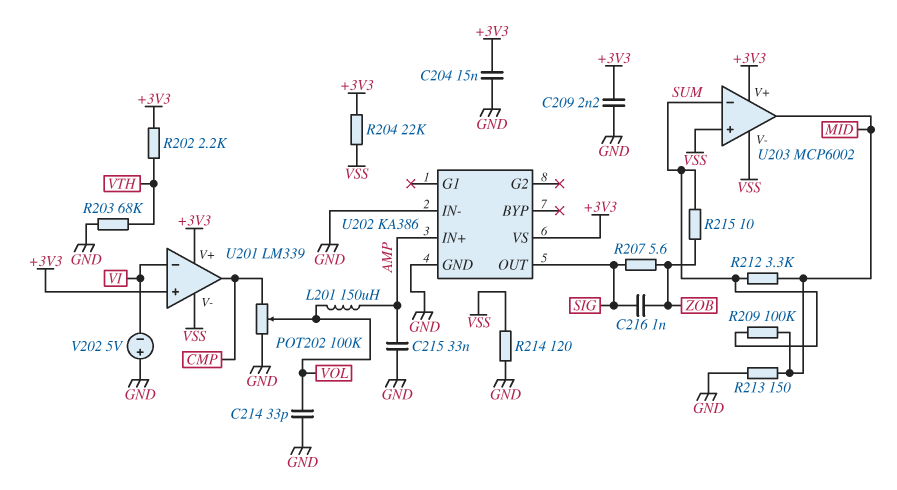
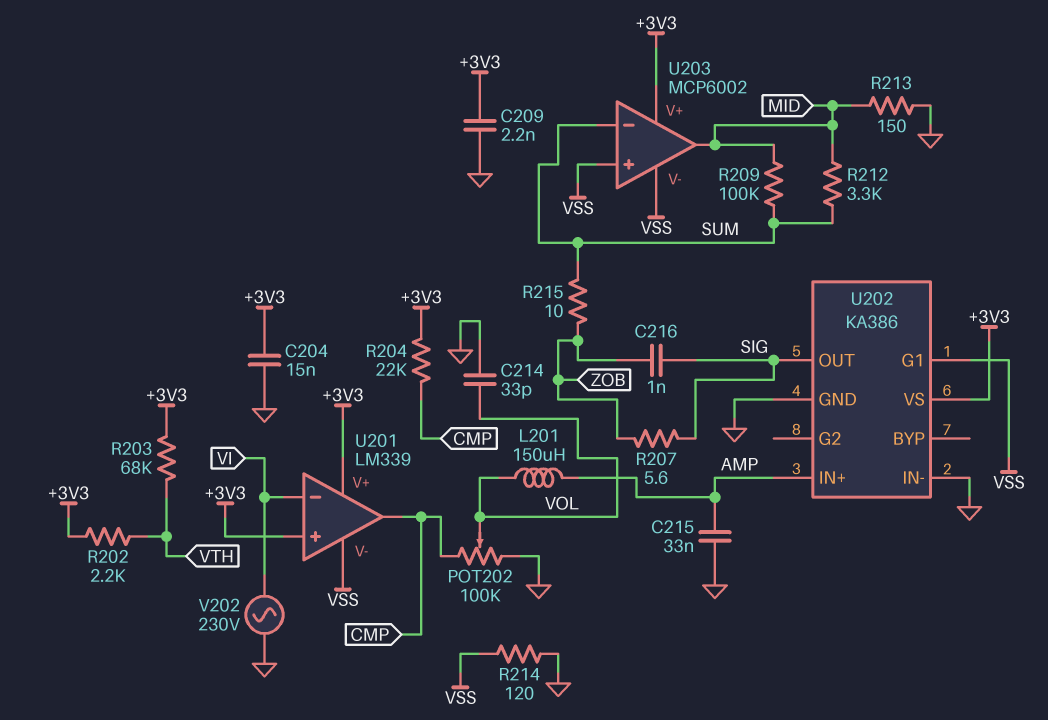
R203: 68k (GND, VTH) -> 68k (+3V3, VTH)
R204: 22k (+3V3, VSS) -> 22k (+3V3, CMP)
U202 pin G1: none -> VSS
V202: 5V (plus GND, minus VI) -> AC 230V (GND, VI)

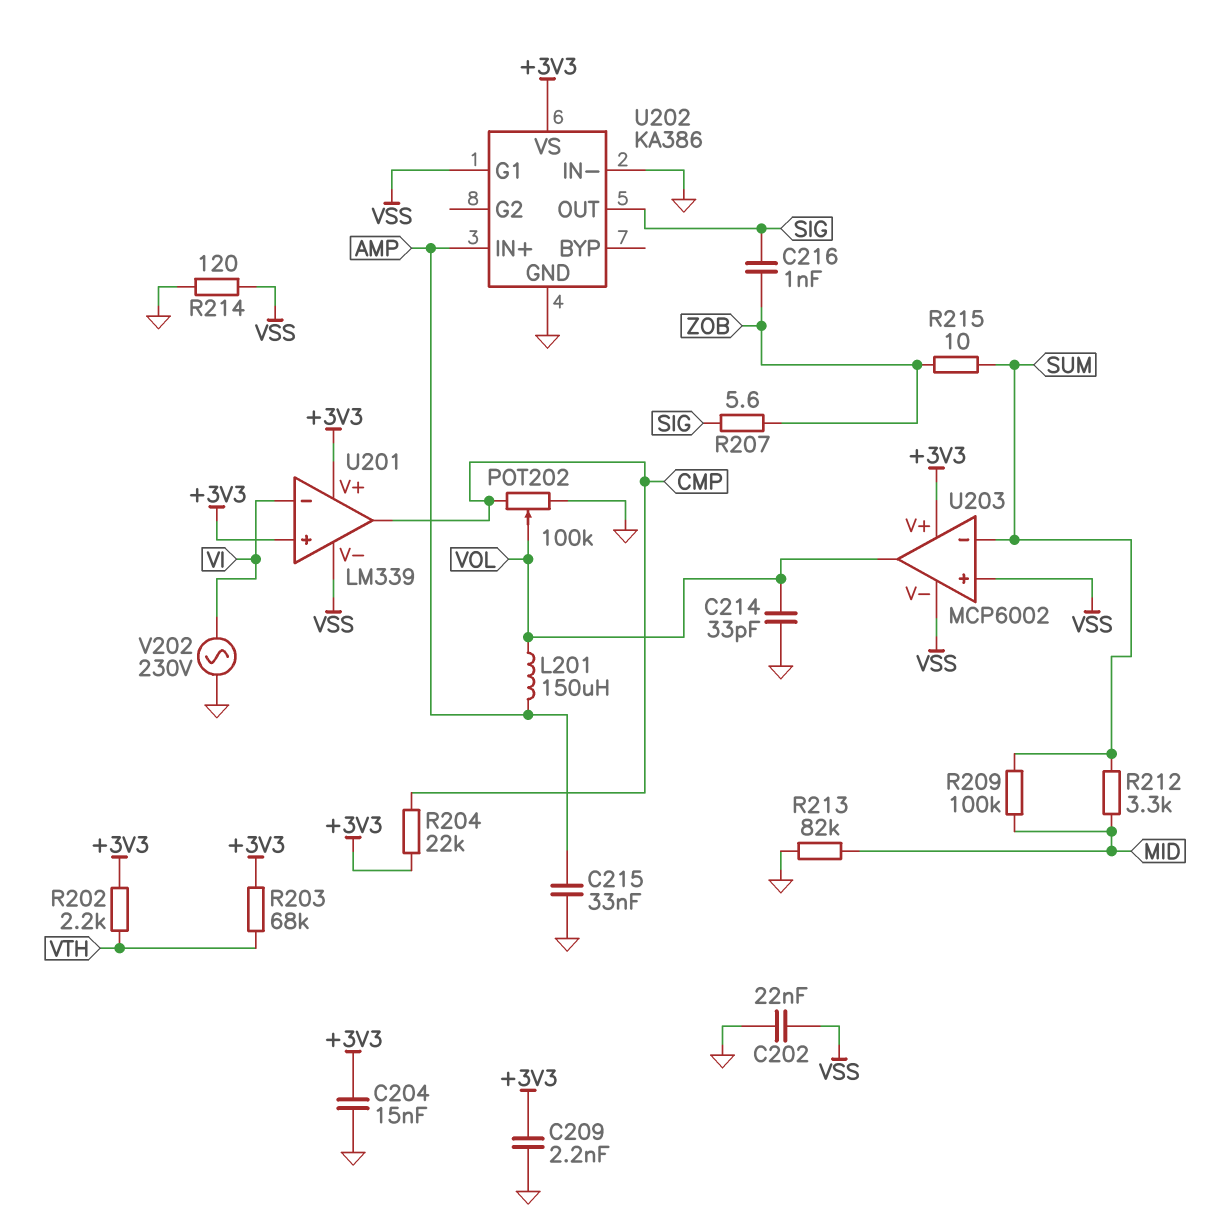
C202: none -> 22nF (GND, VSS)
R213: 150 (GND, MID) -> 82k (GND, MID)
U203 pin out: MID -> VOL

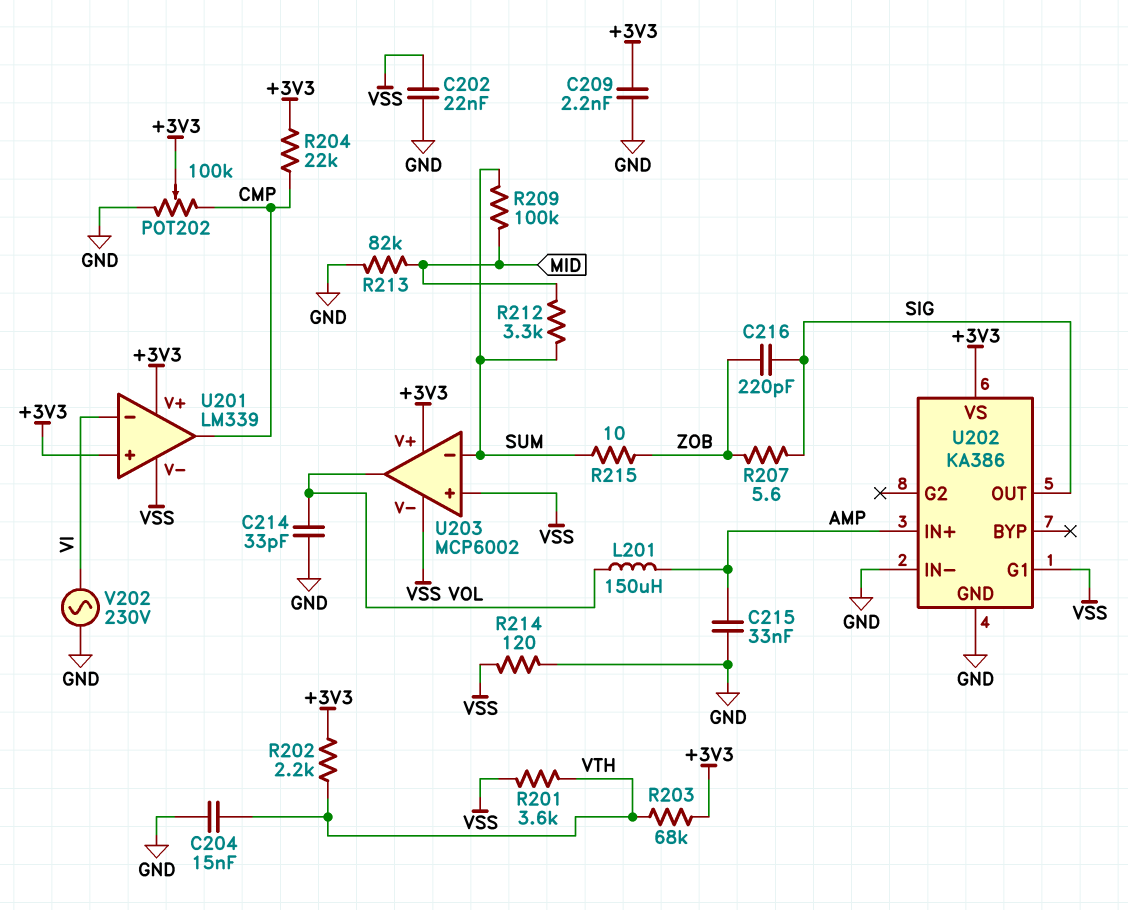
C204: 15nF (+3V3, GND) -> 15nF (GND, VTH)
C216: 1nF (SIG, ZOB) -> 220pF (SIG, ZOB)
POT202: 100k (CMP, GND, wiper VOL) -> 100k (CMP, GND, wiper +3V3)
R201: none -> 3.6k (VSS, VTH)

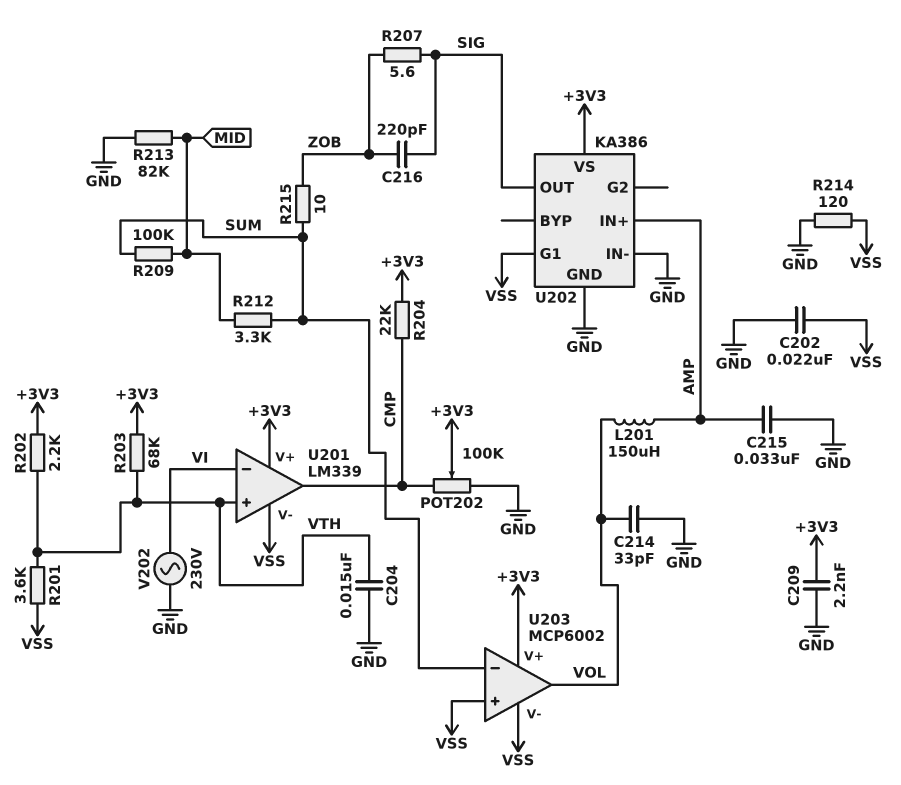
U201 pin in+: +3V3 -> VTH

